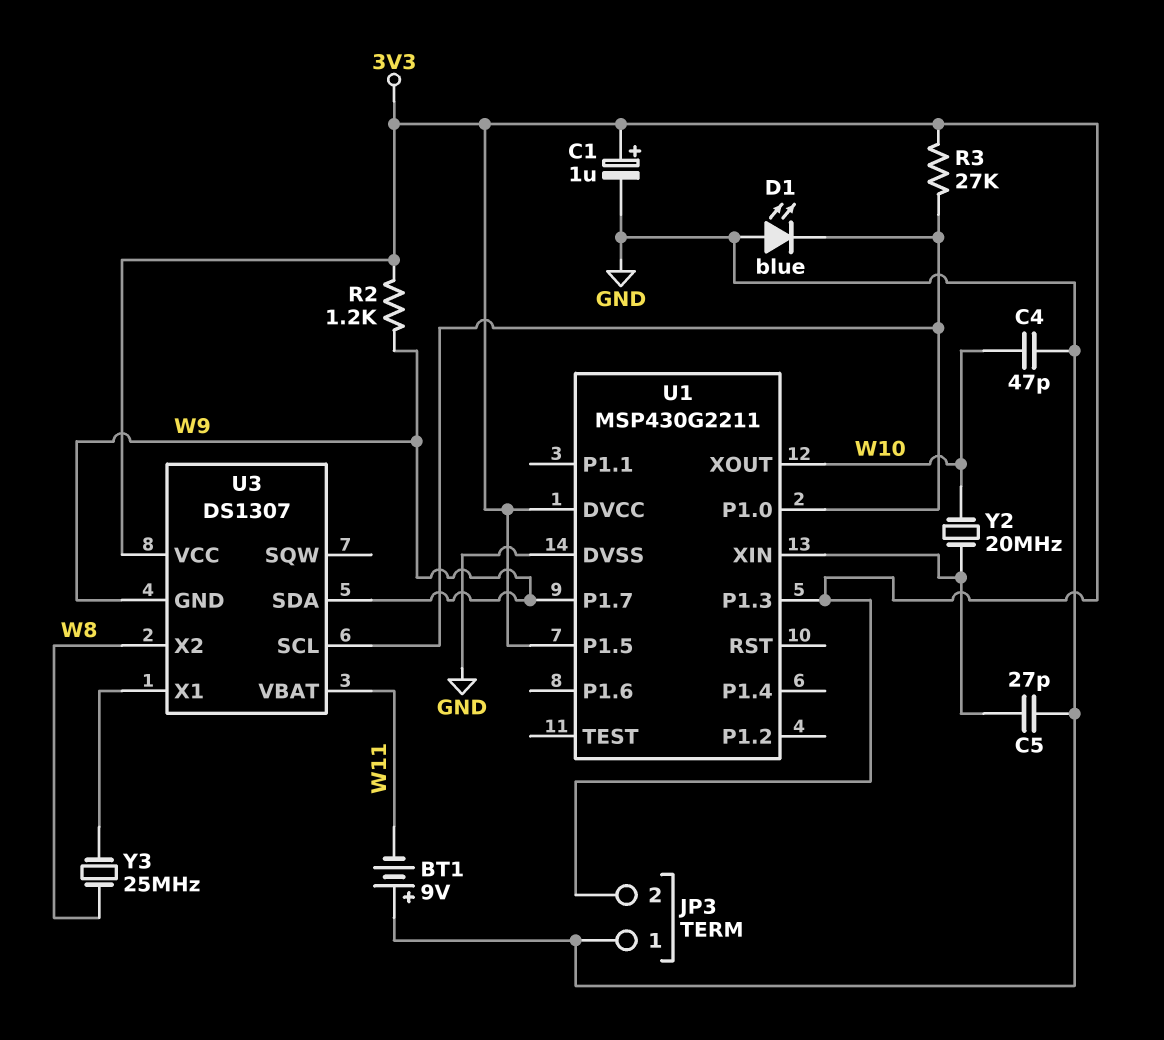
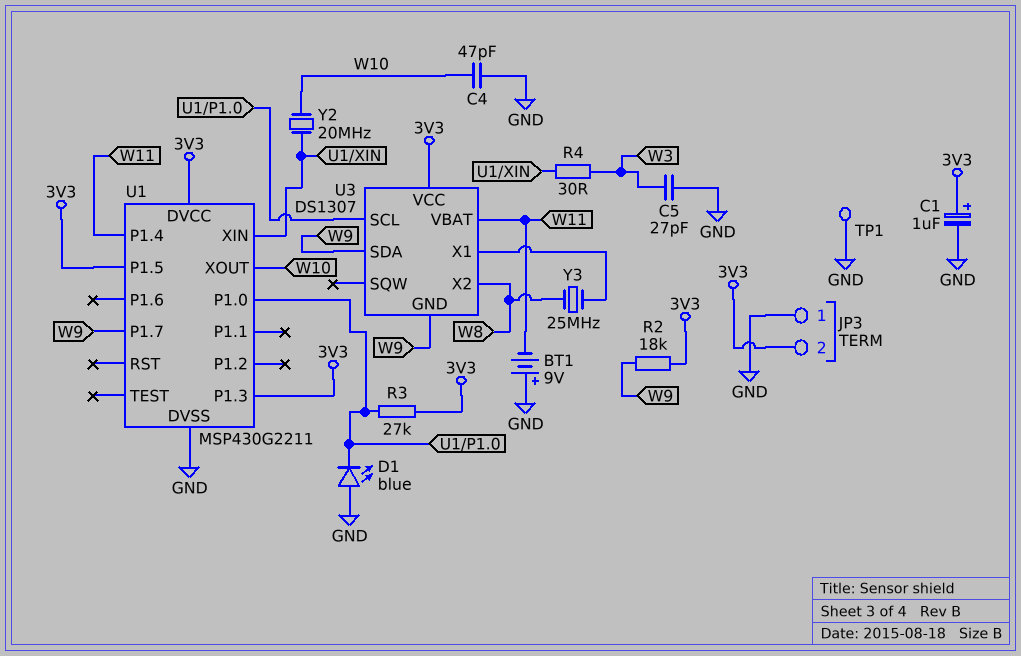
C5: 27pF (GND, U1/XIN) -> 27pF (GND, W3)
R2: 1.2k (3V3, W9) -> 18k (3V3, W9)
R4: none -> 30 (U1/XIN, W3)
TP1: none -> test point (GND)
U1 pin P1.4: none -> W11

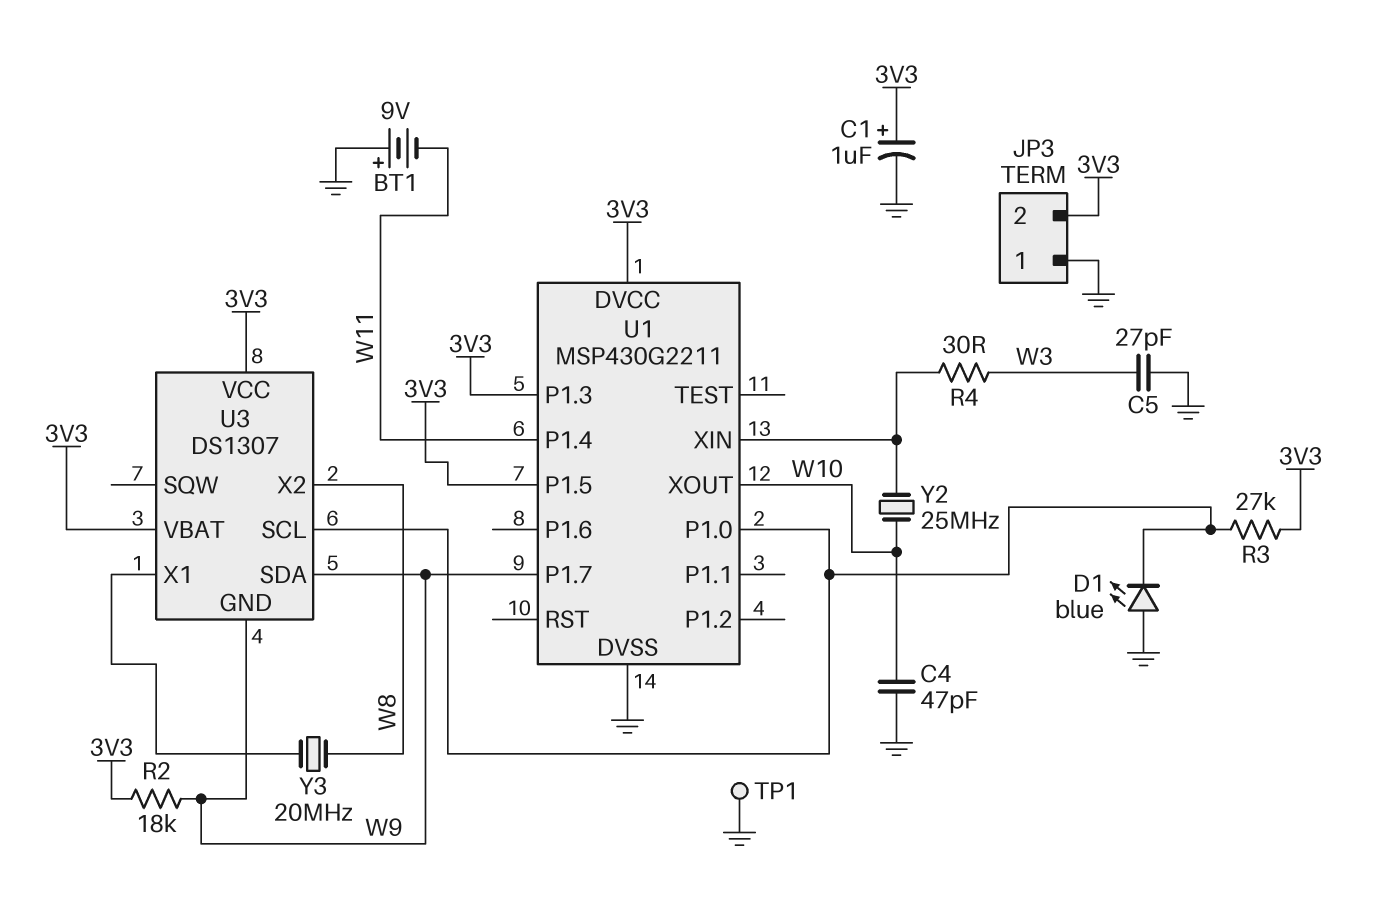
U3 pin VBAT: W11 -> 3V3
Y2: 20MHz (U1/XIN, W10) -> 25MHz (U1/XIN, W10)
Y3: 25MHz (U3/X1, W8) -> 20MHz (U3/X1, W8)

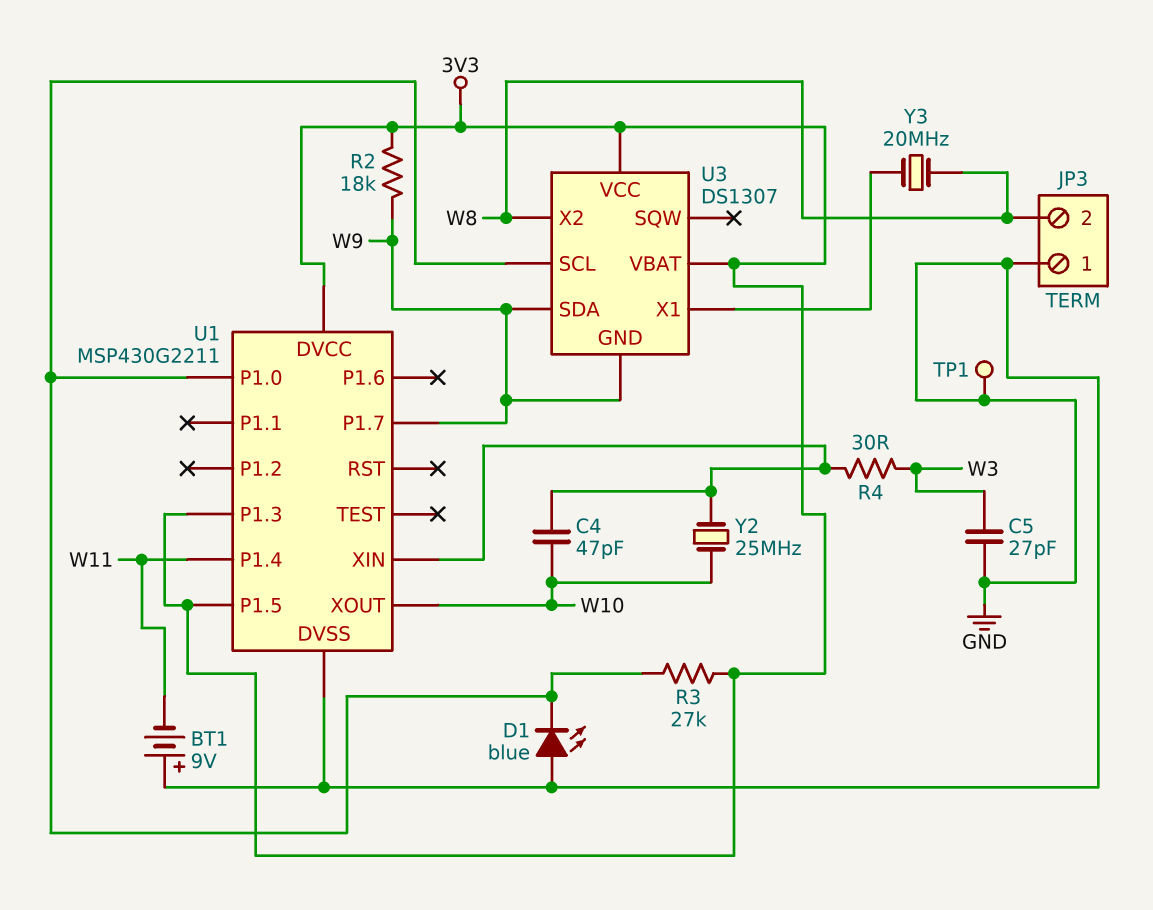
C1: 1uF (plus 3V3, minus GND) -> none
C4: 47pF (GND, W10) -> 47pF (U1/XIN, W10)
JP3 pin 2: 3V3 -> W8

